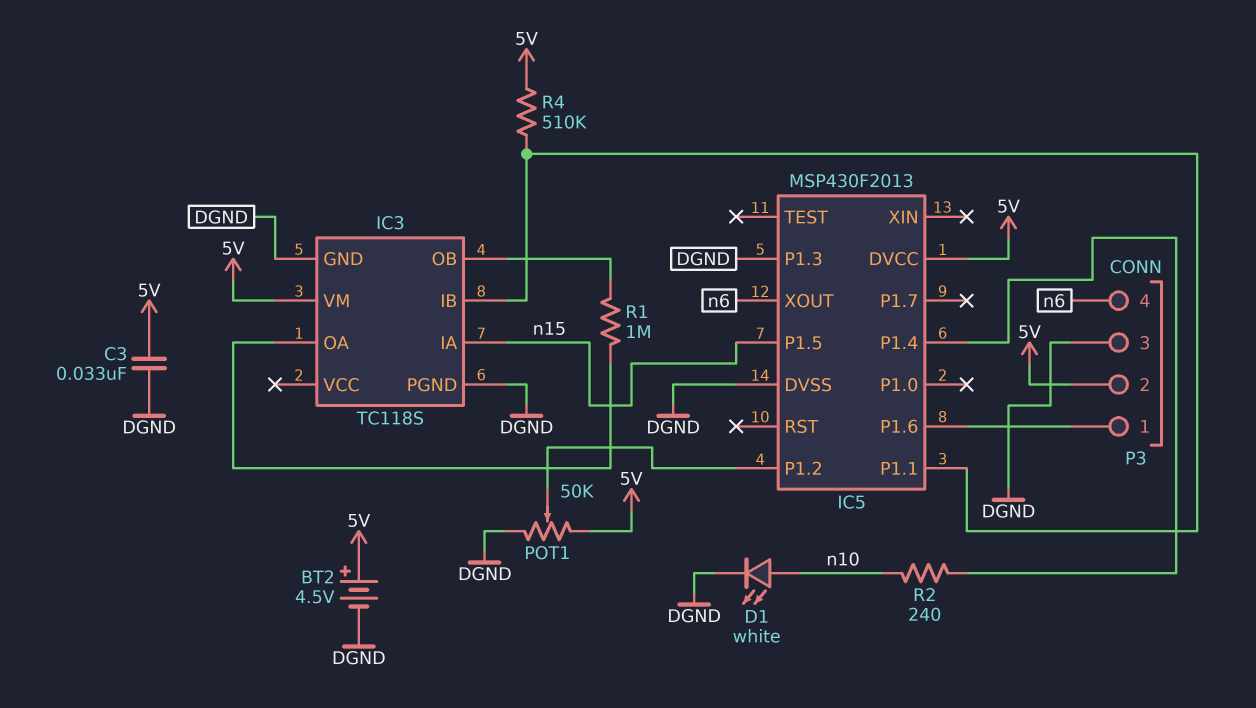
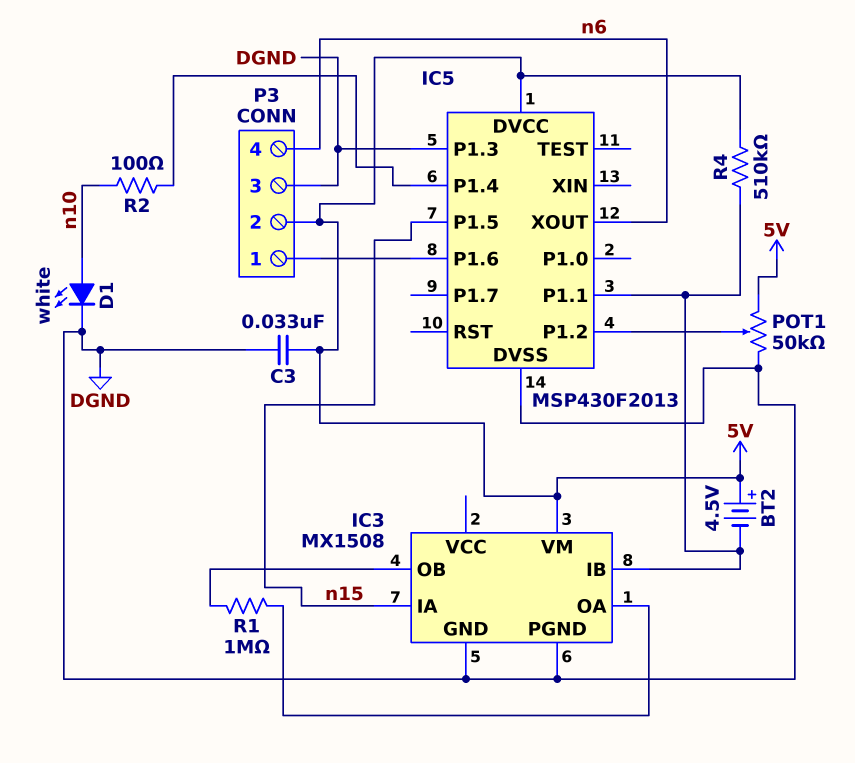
BT2: 4.5V (plus 5V, minus DGND) -> 4.5V (plus 5V, minus IC3/IB)
IC3: TC118S -> MX1508
R2: 240 (IC5/P1.4, n10) -> 100 (IC5/P1.4, n10)

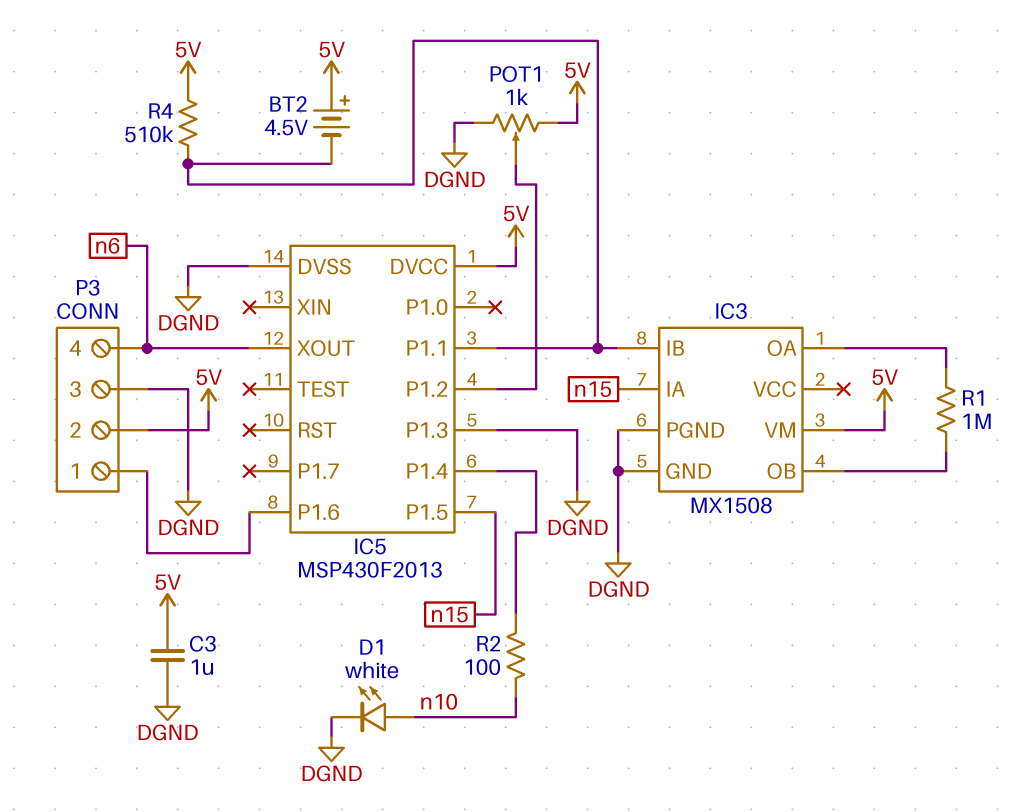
C3: 33nF (5V, DGND) -> 1uF (5V, DGND)
POT1: 50k (5V, DGND, wiper IC5/P1.2) -> 1k (5V, DGND, wiper IC5/P1.2)

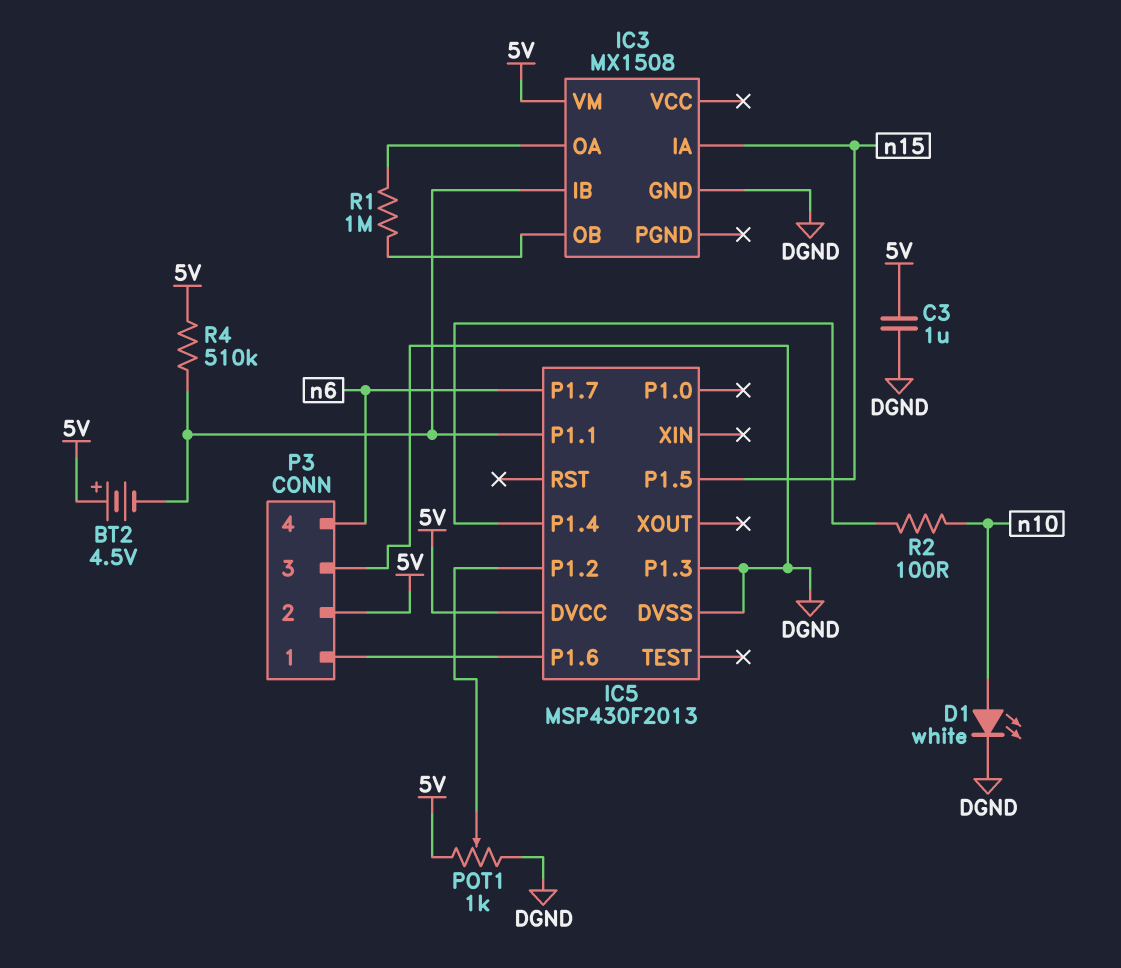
IC3 pin PGND: DGND -> none
IC5 pin P1.7: none -> n6
IC5 pin XOUT: n6 -> none

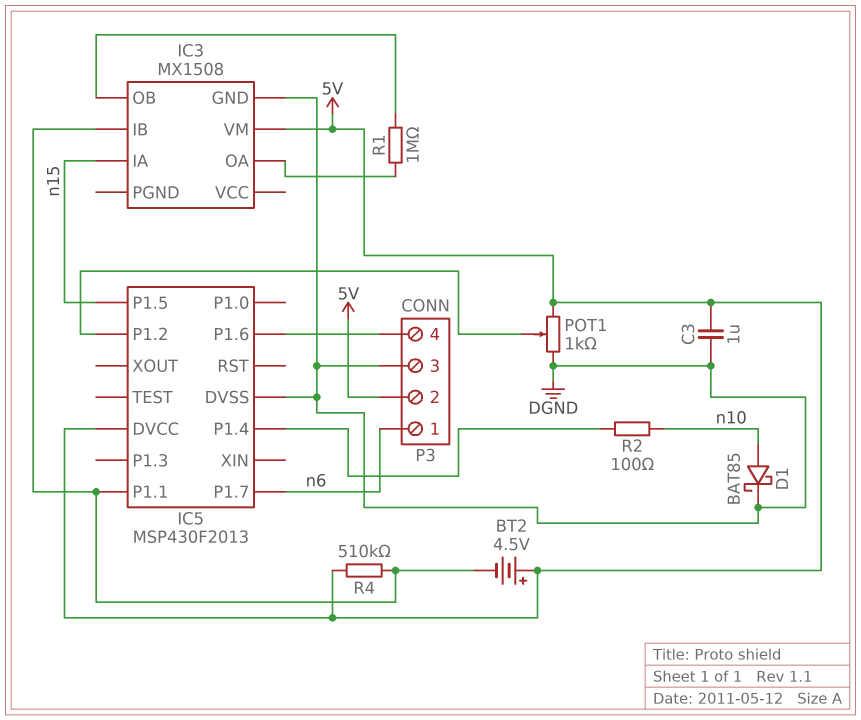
D1: LED white (A n10, K DGND) -> schottky BAT85 (A n10, K DGND)
IC5 pin P1.3: DGND -> none
P3 pin 1: IC5/P1.6 -> n6
P3 pin 4: n6 -> IC5/P1.6

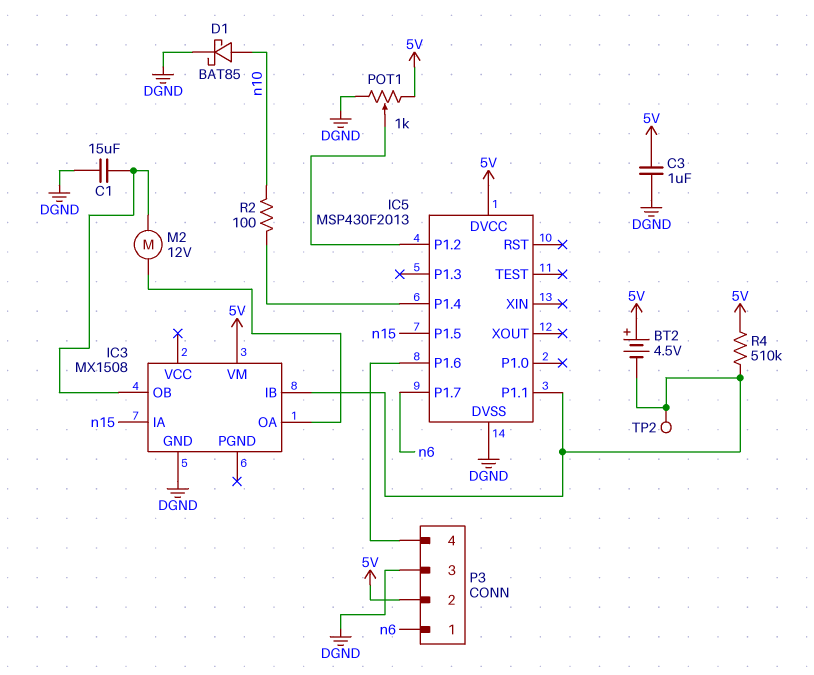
C1: none -> 15uF (DGND, IC3/OB)
M2: none -> motor 12V (IC3/OA, IC3/OB)
R1: 1M (IC3/OA, IC3/OB) -> none
TP2: none -> test point (IC3/IB)

